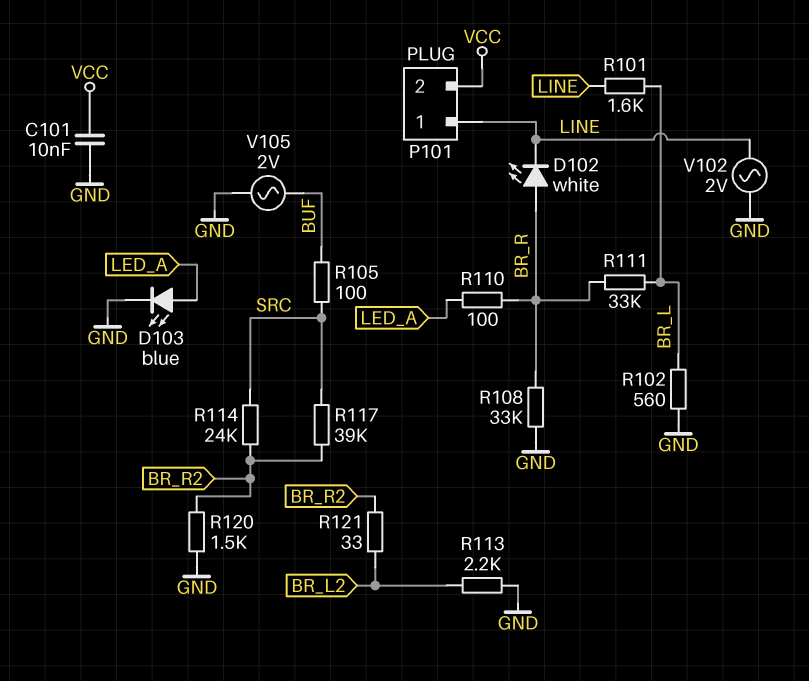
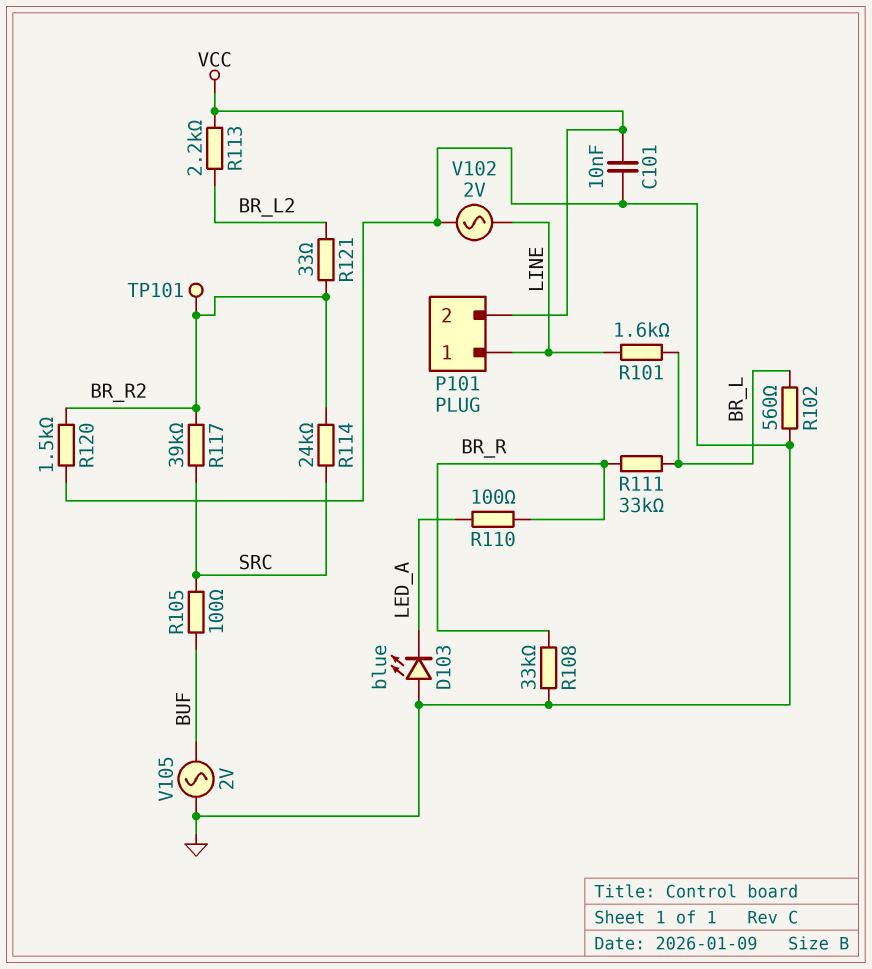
D102: LED white (A BR_R, K LINE) -> none
D103: LED blue (A LED_A, K GND) -> LED blue (A GND, K LED_A)
R113: 2.2k (BR_L2, GND) -> 2.2k (BR_L2, VCC)
TP101: none -> test point (BR_R2)

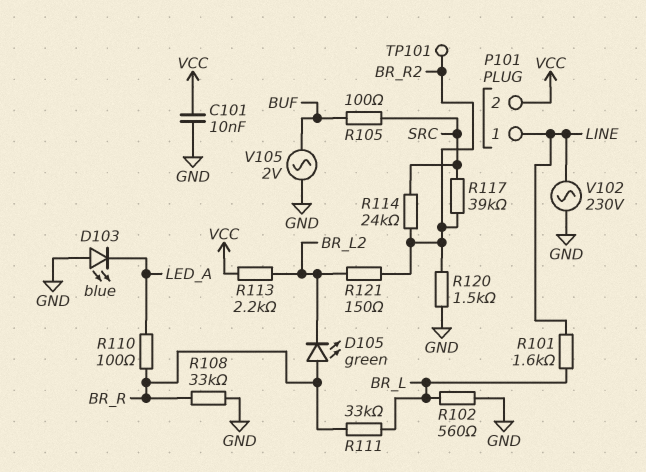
D105: none -> LED green (A BR_R, K BR_L2)
R121: 33 (BR_L2, BR_R2) -> 150 (BR_L2, BR_R2)
V102: AC 2V (GND, LINE) -> AC 230V (GND, LINE)

